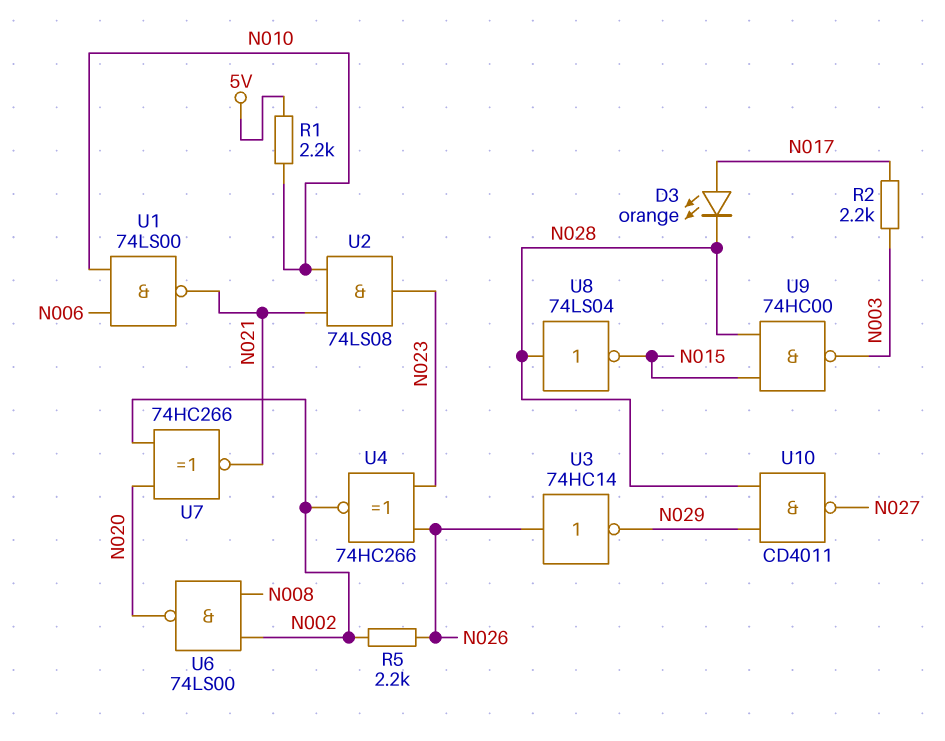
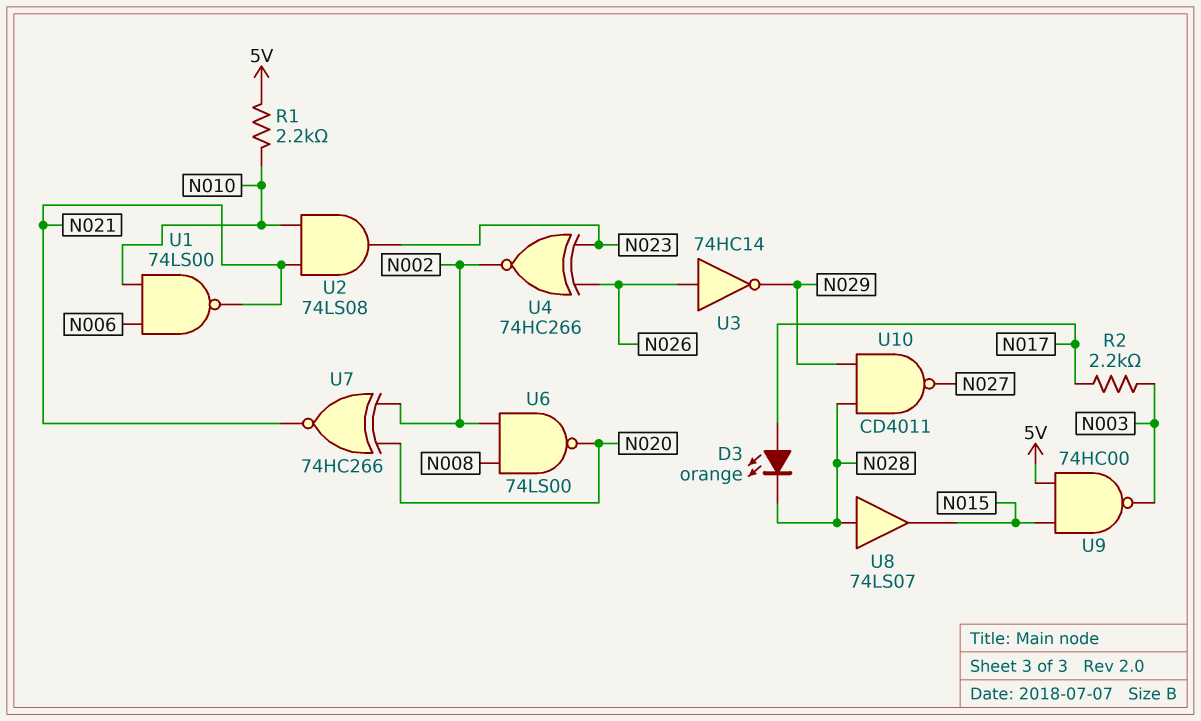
R5: 2.2k (N002, N026) -> none
U8: NOT 74LS04 (in N028, out N015) -> buffer 74LS07 (in N028, out N015)
U9: NAND 74HC00 (in N015, in N028, out N003) -> NAND 74HC00 (in 5V, in N015, out N003)

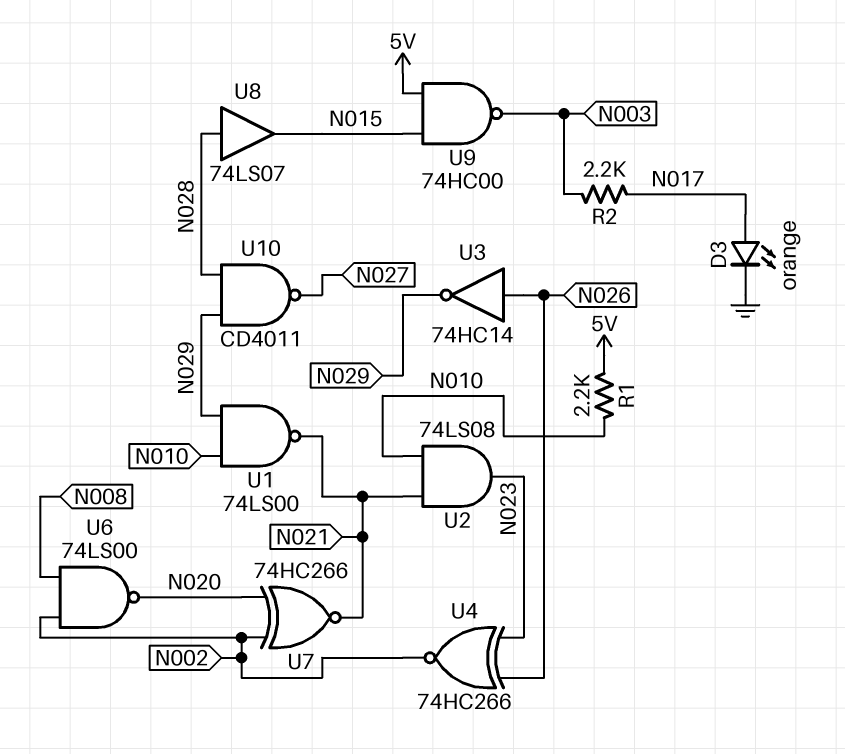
D3: LED orange (A N017, K N028) -> LED orange (A N017, K GND)
U1: NAND 74LS00 (in N006, in N010, out N021) -> NAND 74LS00 (in N010, in N029, out N021)

